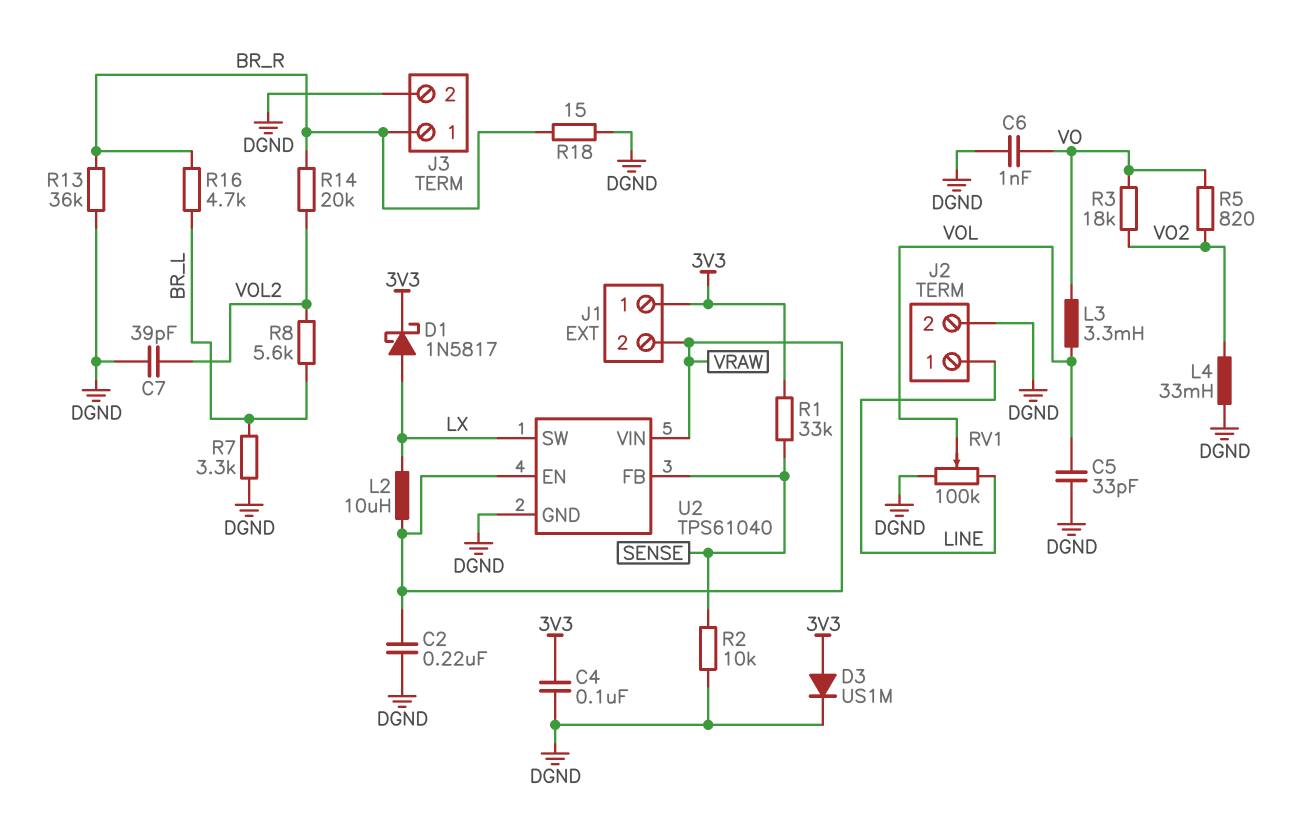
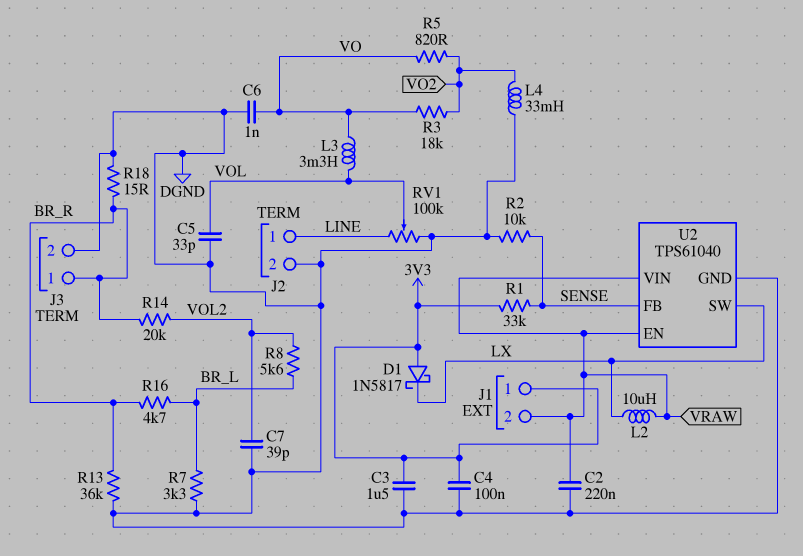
C3: none -> 1.5uF (3V3, DGND)
D1: schottky 1N5817 (A LX, K 3V3) -> schottky 1N5817 (A 3V3, K LX)
D3: diode US1M (A 3V3, K DGND) -> none

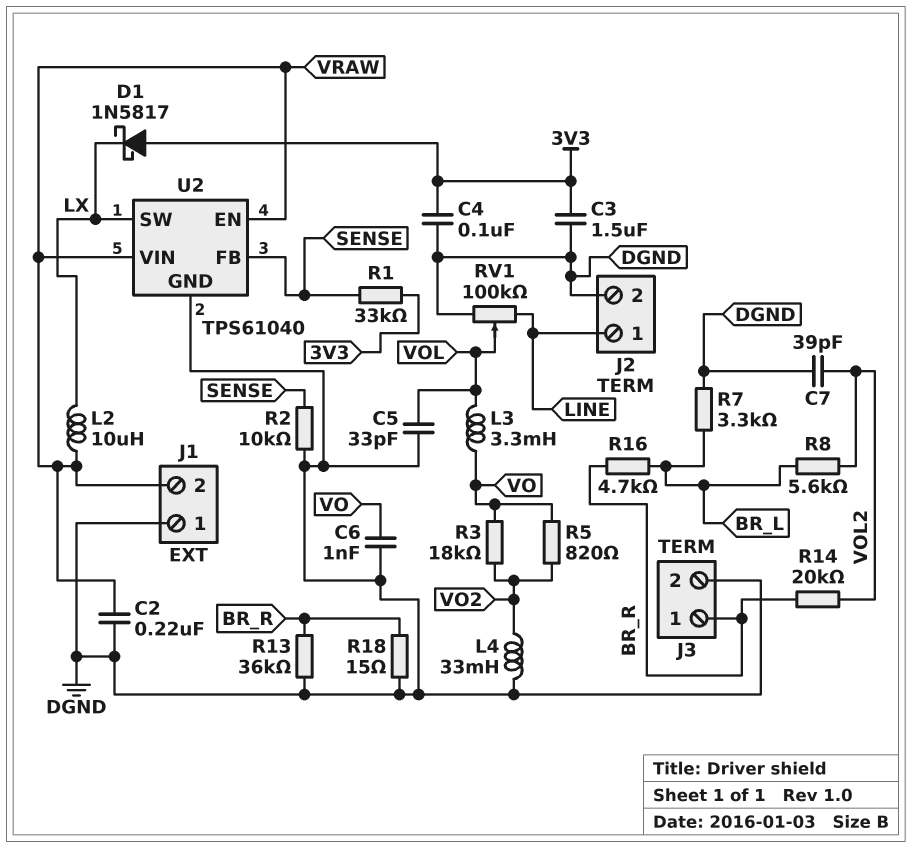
J1 pin 1: 3V3 -> DGND

